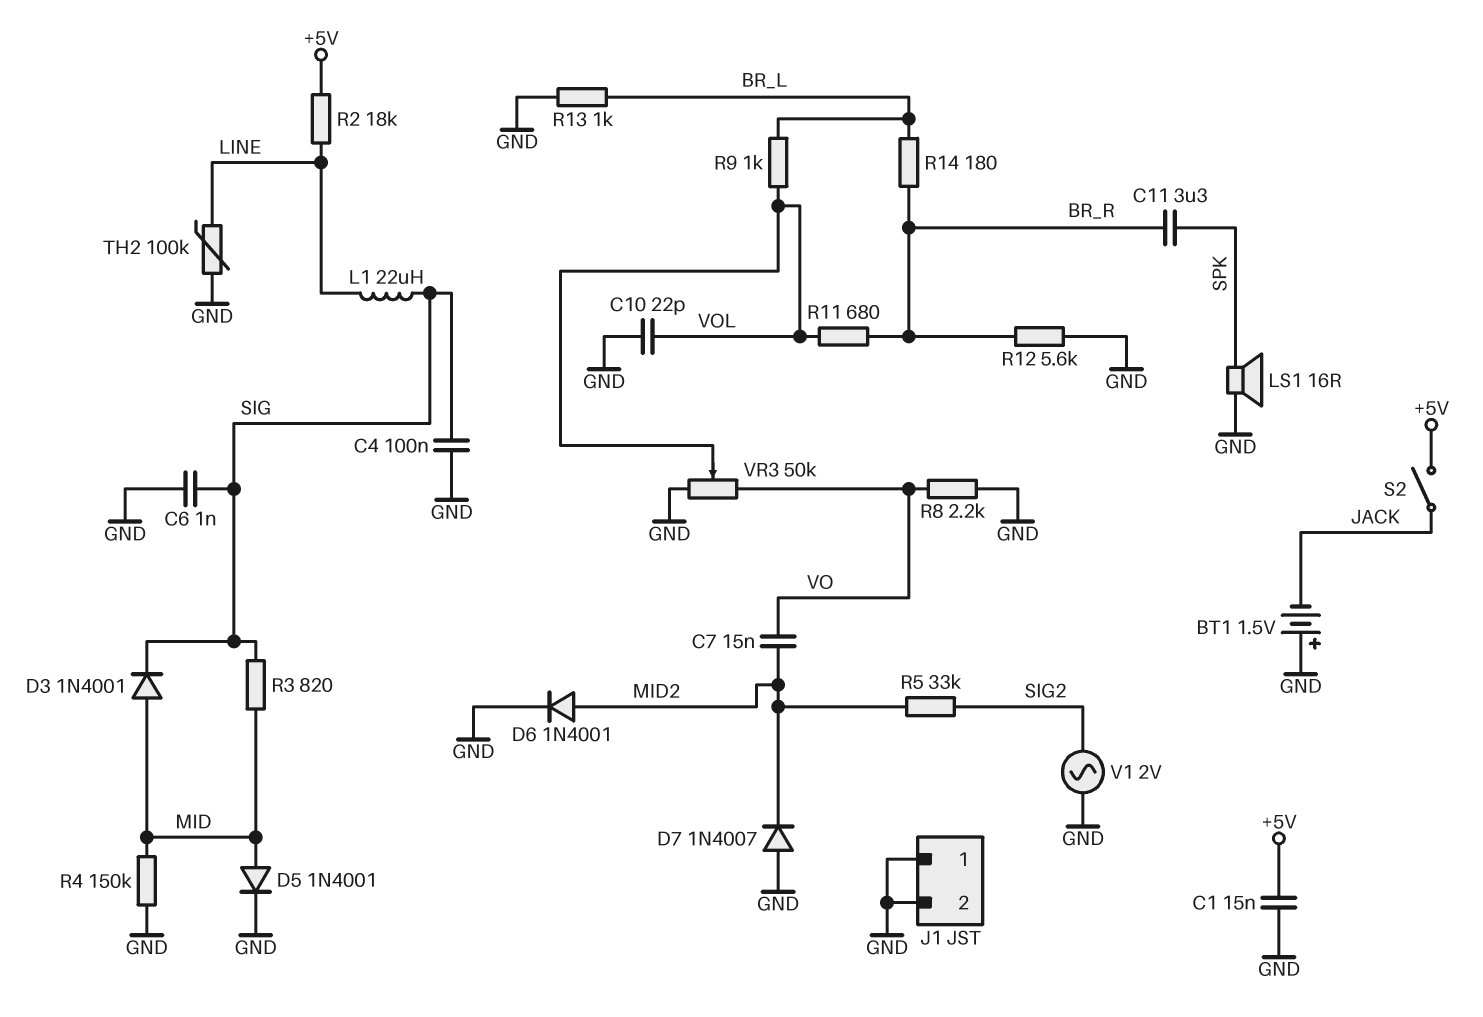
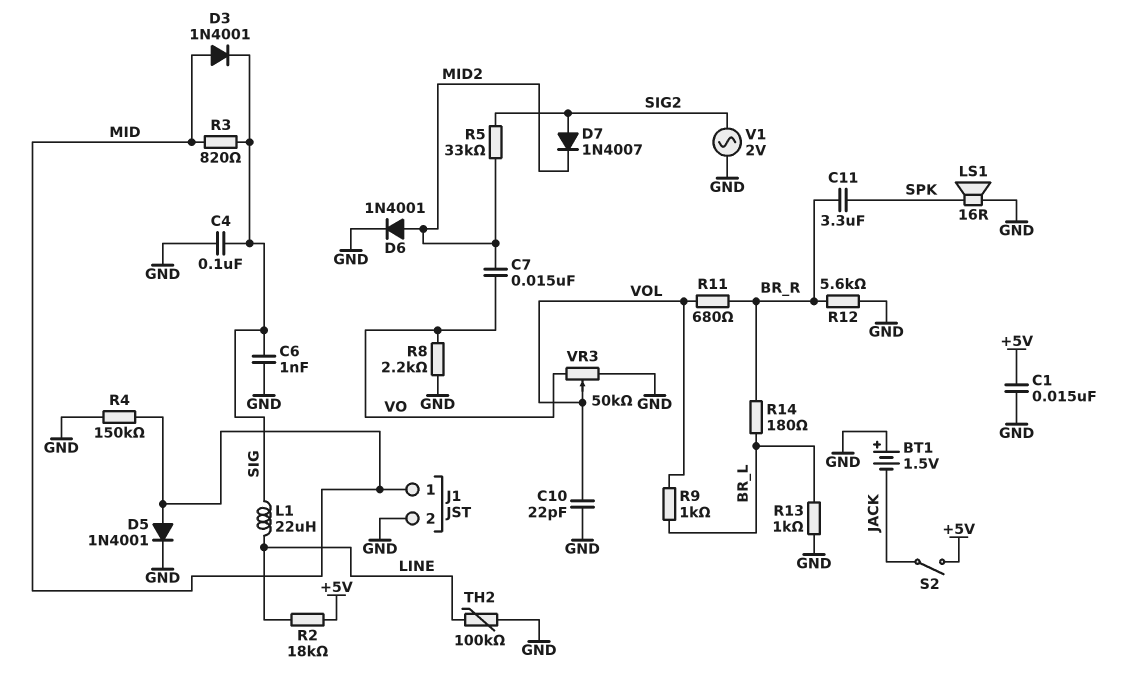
D7: diode 1N4007 (A GND, K MID2) -> diode 1N4007 (A SIG2, K MID2)
J1 pin 1: GND -> MID

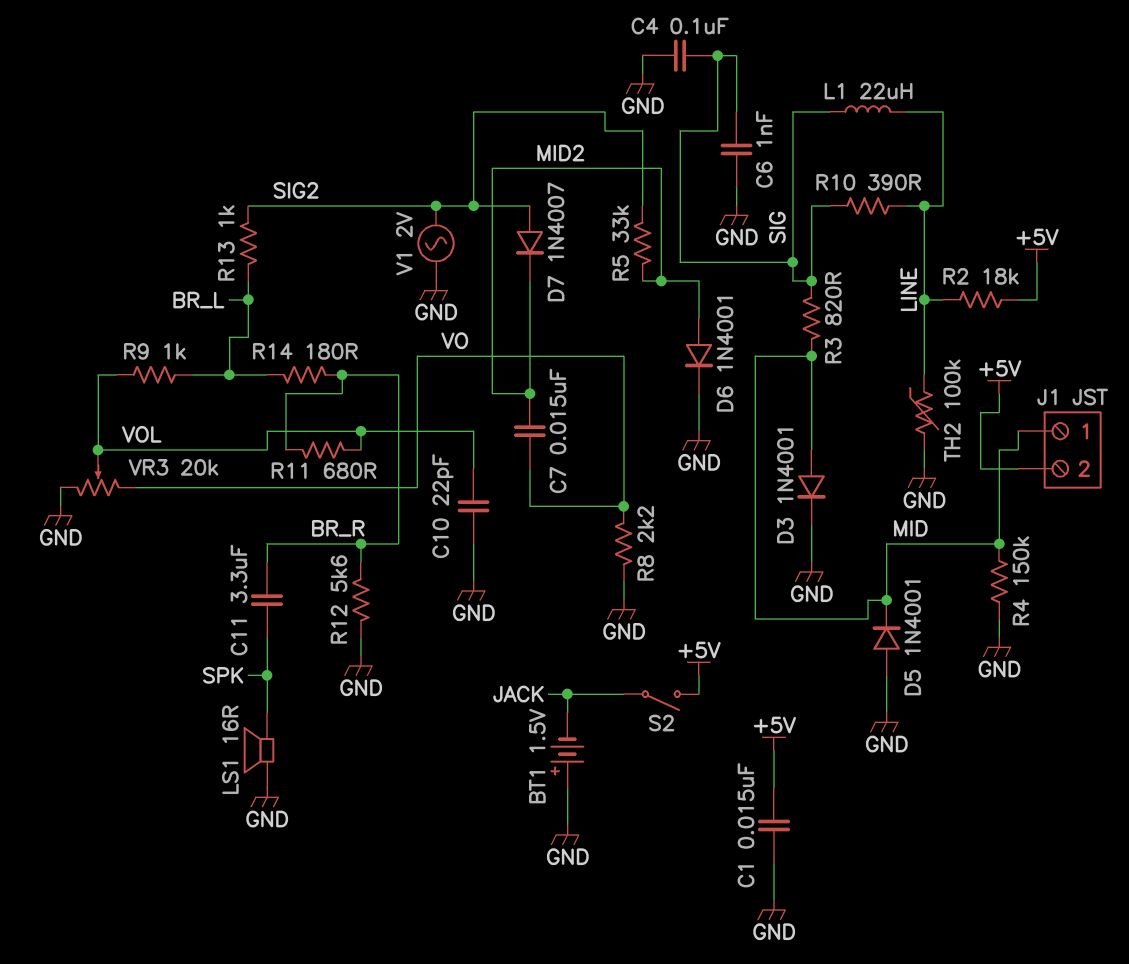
D3: diode 1N4001 (A MID, K SIG) -> diode 1N4001 (A MID, K GND)
D5: diode 1N4001 (A MID, K GND) -> diode 1N4001 (A GND, K MID)
J1 pin 2: GND -> +5V
R10: none -> 390 (LINE, SIG)
R13: 1k (BR_L, GND) -> 1k (BR_L, SIG2)
VR3: 50k (GND, VO, wiper VOL) -> 20k (GND, VO, wiper VOL)

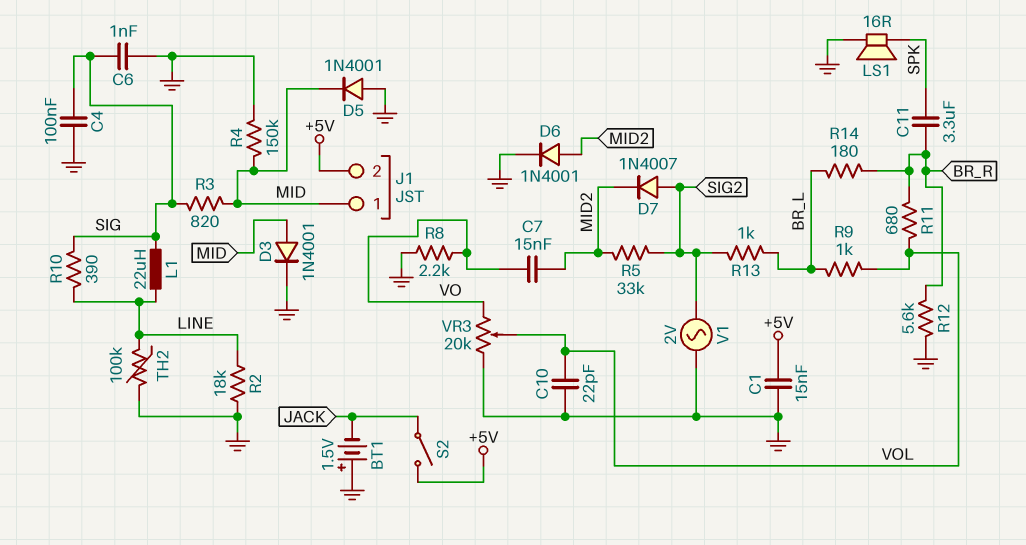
R2: 18k (+5V, LINE) -> 18k (GND, LINE)

